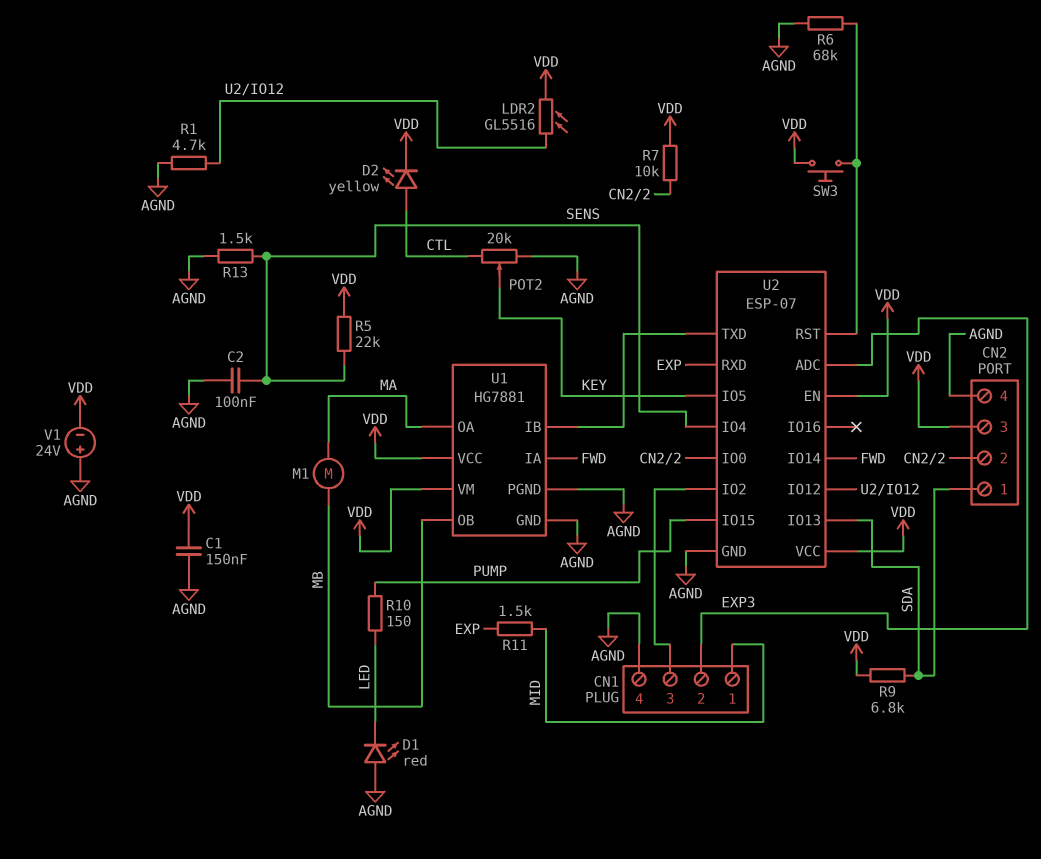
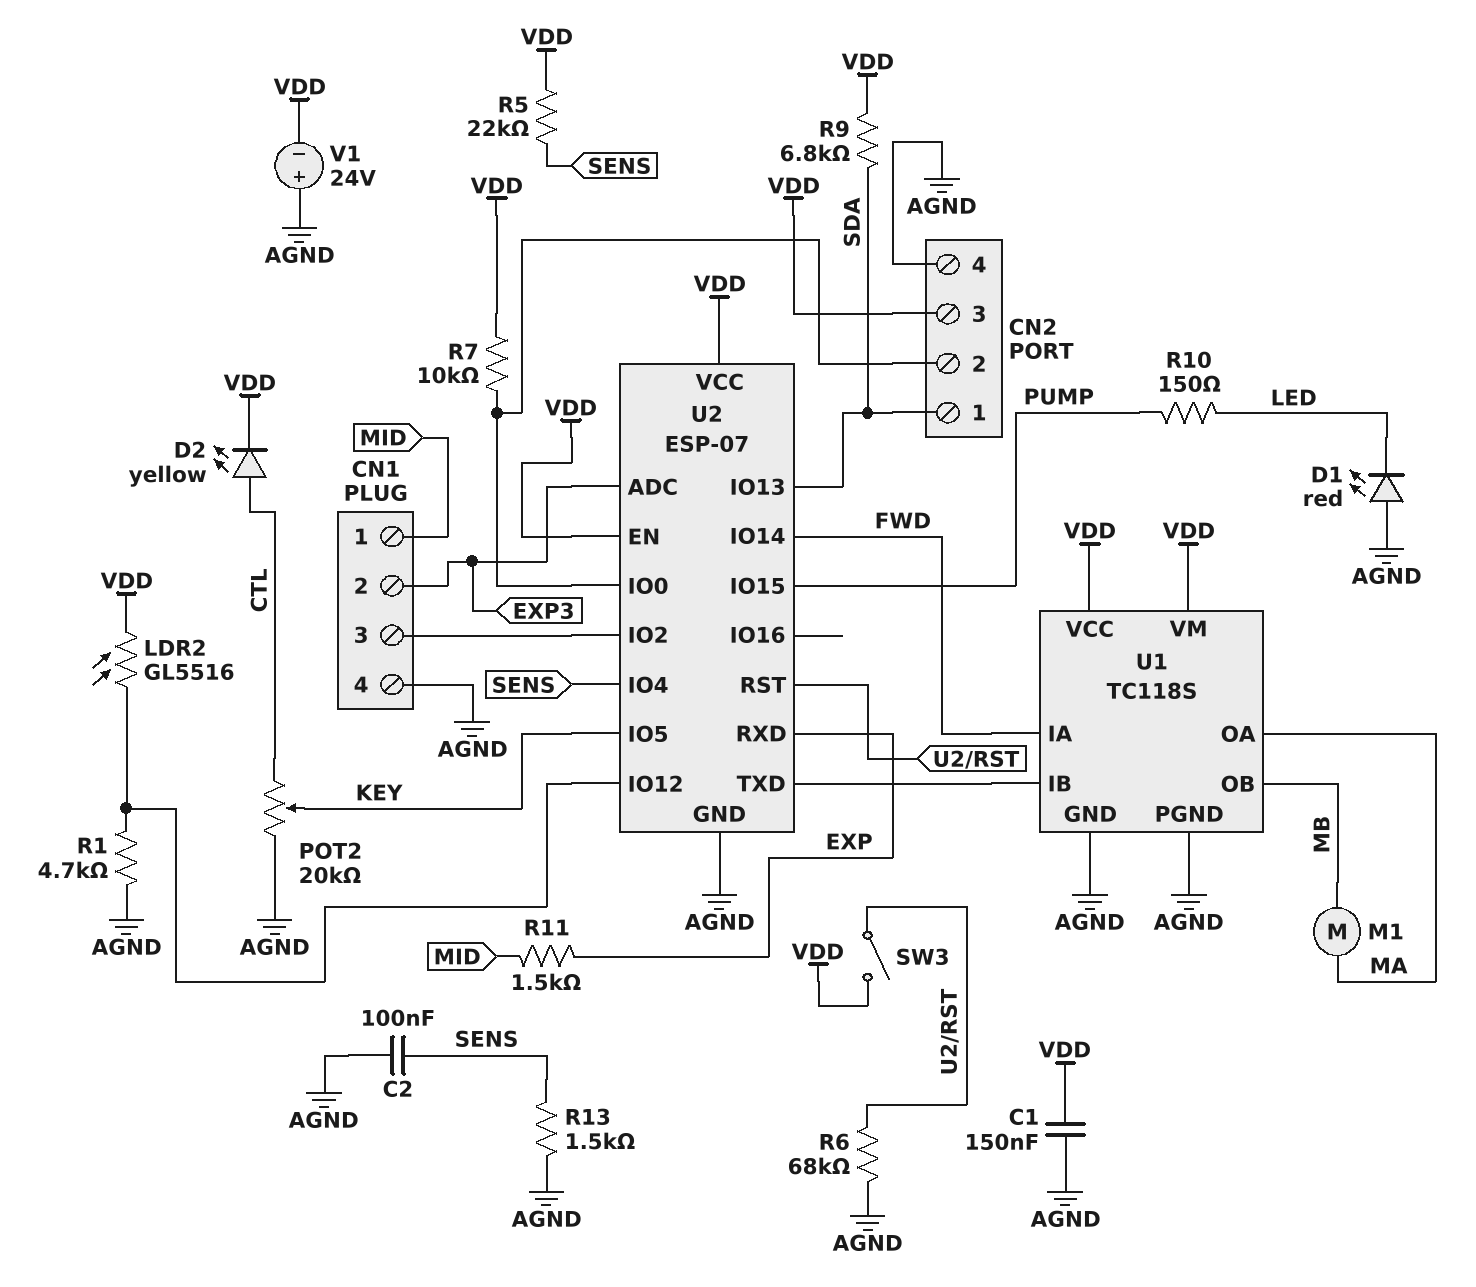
SW3: button (U2/RST, VDD) -> switch (U2/RST, VDD)
U1: HG7881 -> TC118S

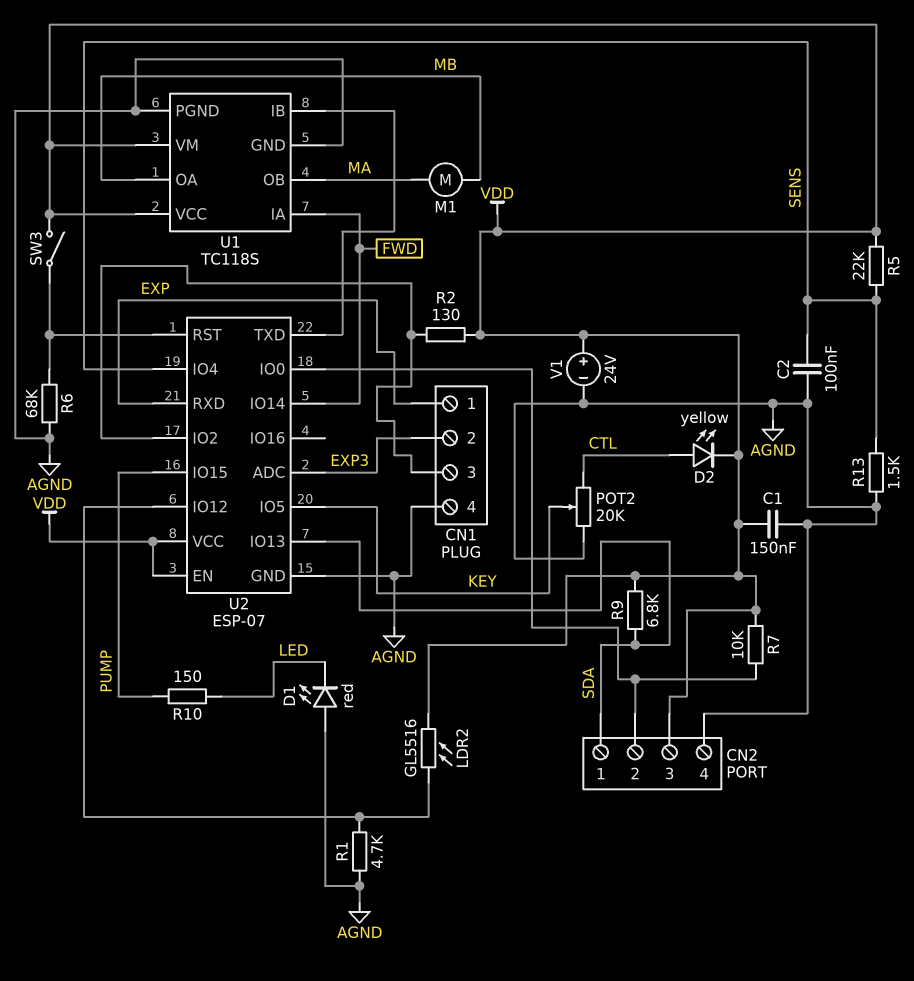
CN1 pin 1: MID -> EXP
R2: none -> 130 (CN1/3, VDD)
R11: 1.5k (EXP, MID) -> none
U1 pin OA: MA -> MB
U1 pin OB: MB -> MA
V1: 24V (plus AGND, minus VDD) -> 24V (plus VDD, minus AGND)

